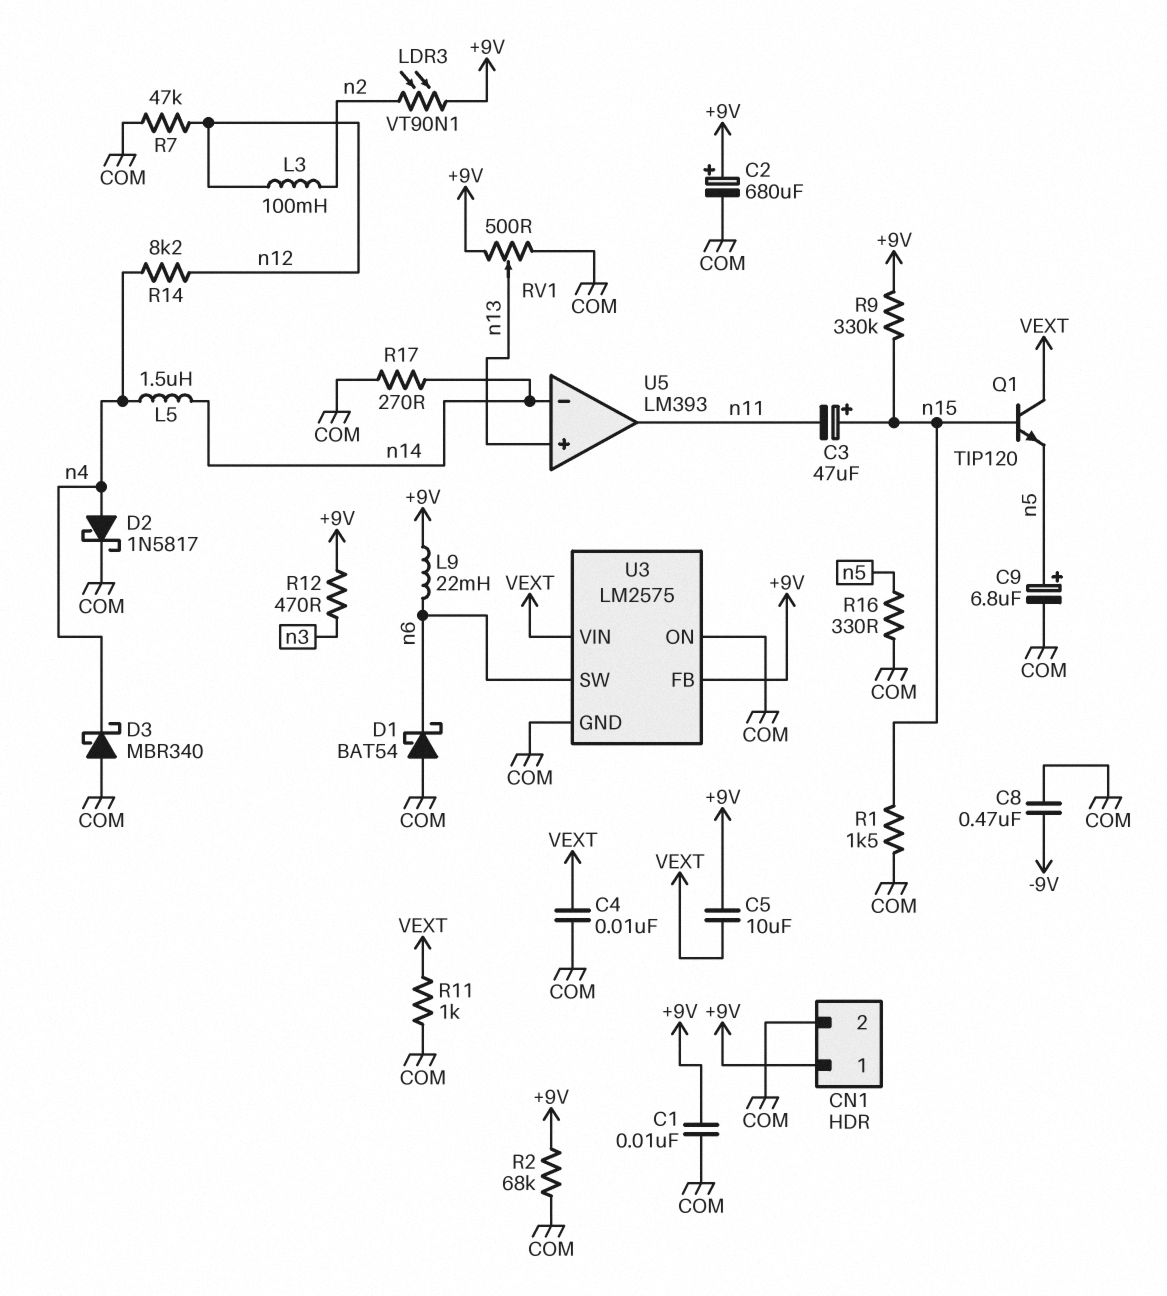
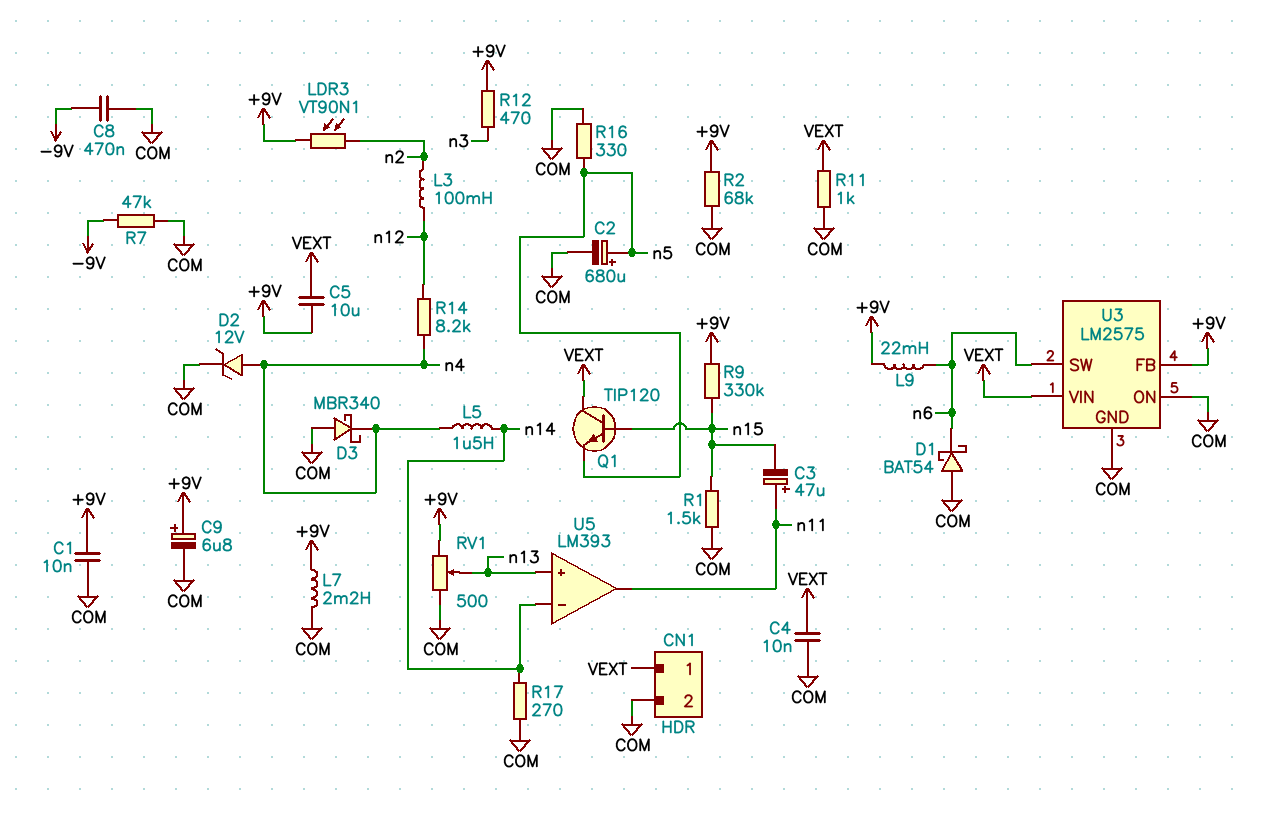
C2: 680uF (plus +9V, minus COM) -> 680uF (plus n5, minus COM)
C3: 47uF (plus n15, minus n11) -> 47uF (plus n11, minus n15)
C9: 6.8uF (plus n5, minus COM) -> 6.8uF (plus +9V, minus COM)
CN1 pin 1: +9V -> VEXT
D2: schottky 1N5817 (A n4, K COM) -> zener 12V (A n4, K COM)
L7: none -> 2.2mH (+9V, COM)
R7: 47k (COM, n12) -> 47k (-9V, COM)

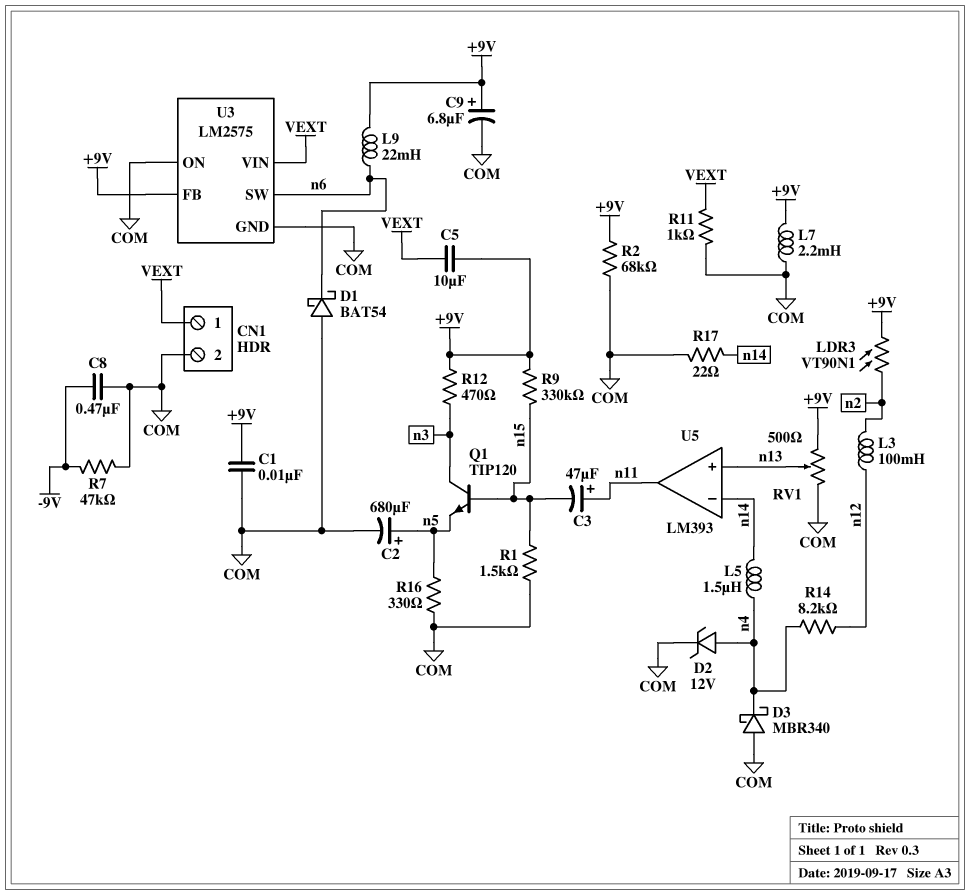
C4: 10nF (COM, VEXT) -> none
Q1: NPN TIP120 (B n15, C VEXT, E n5) -> NPN TIP120 (B n15, C n3, E n5)
R17: 270 (COM, n14) -> 22 (COM, n14)

